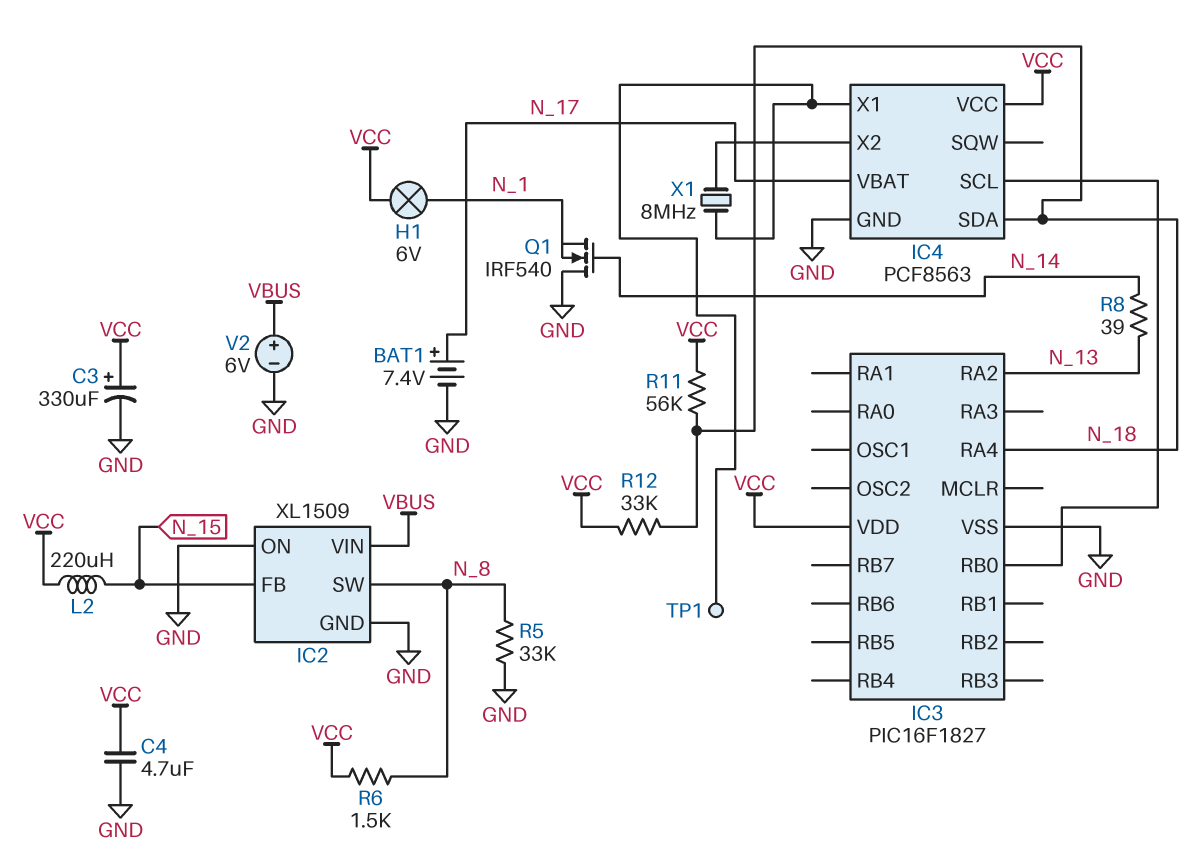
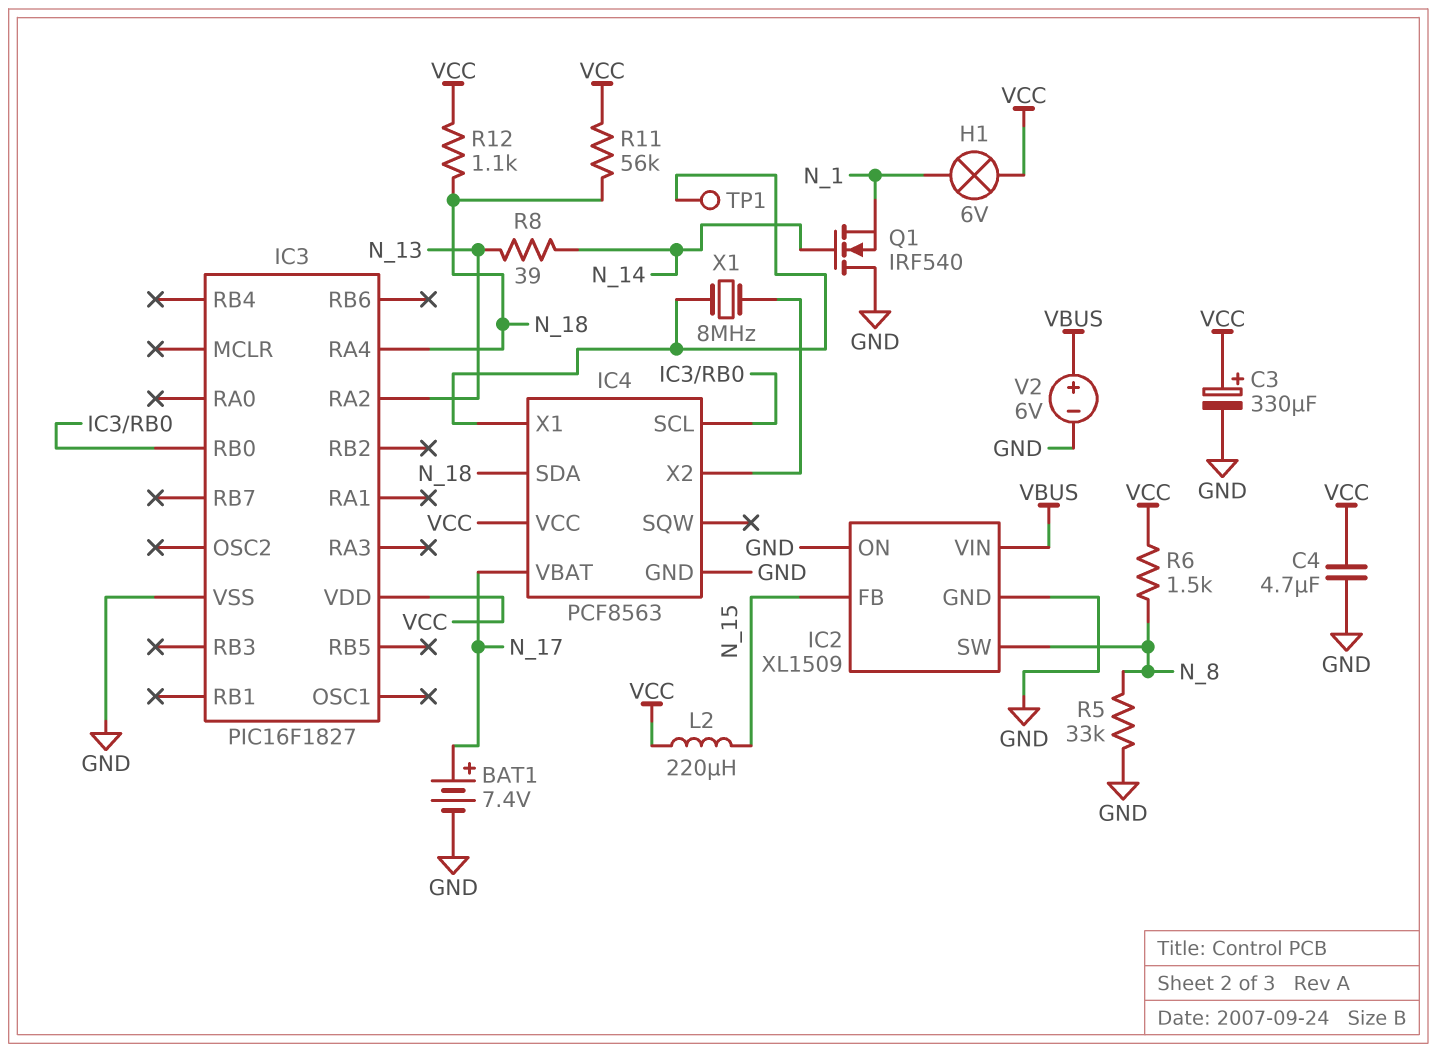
R12: 33k (N_18, VCC) -> 1.1k (N_18, VCC)

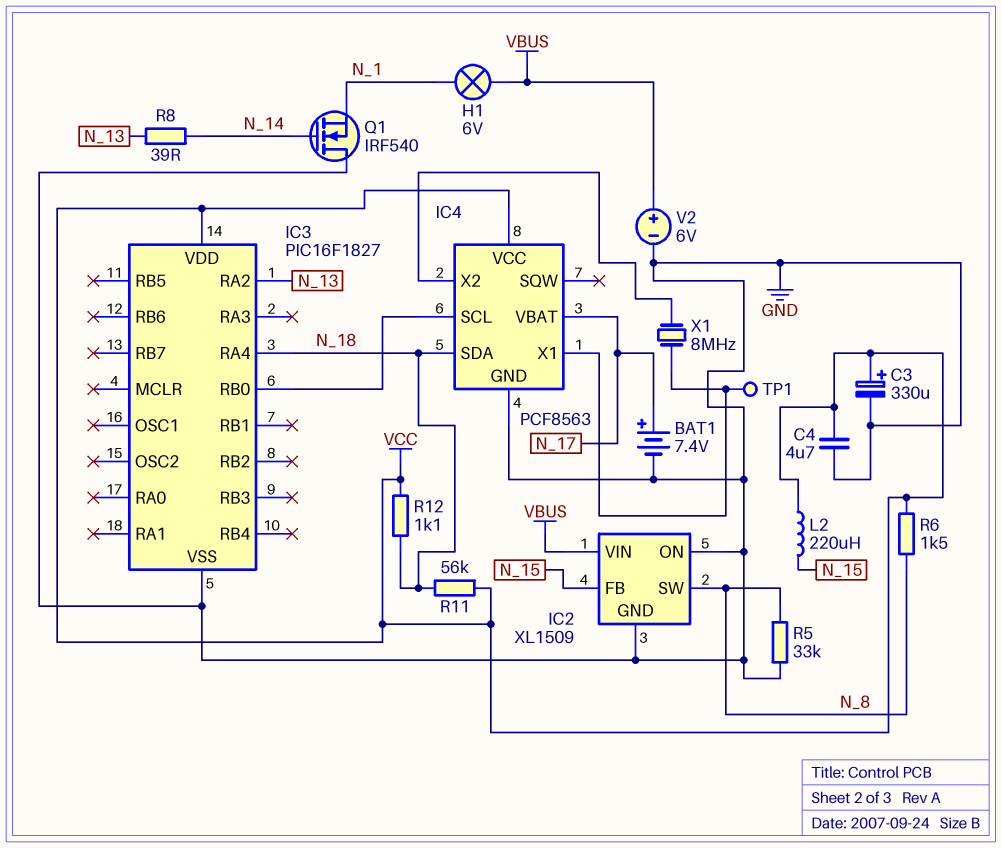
H1: lamp 6V (N_1, VCC) -> lamp 6V (N_1, VBUS)

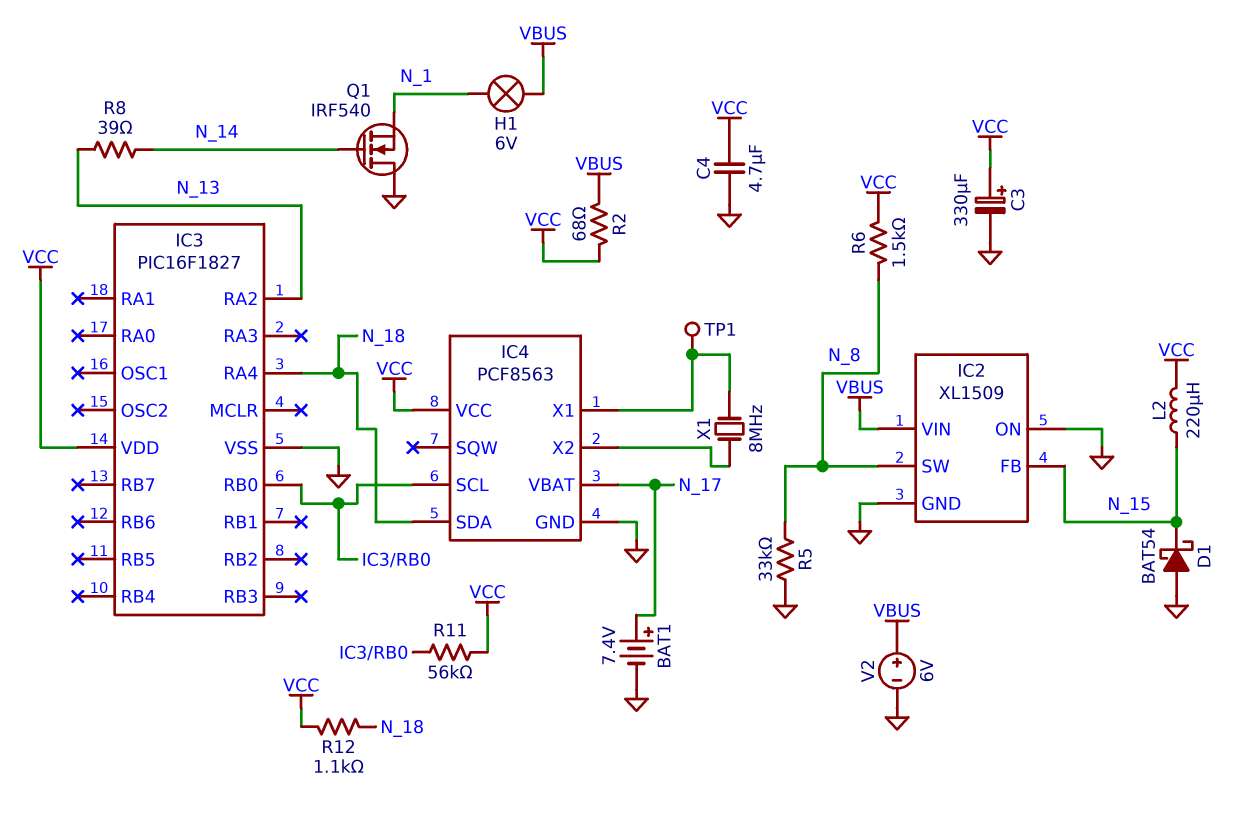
D1: none -> schottky BAT54 (A GND, K N_15)
R2: none -> 68 (VBUS, VCC)
R11: 56k (N_18, VCC) -> 56k (IC3/RB0, VCC)

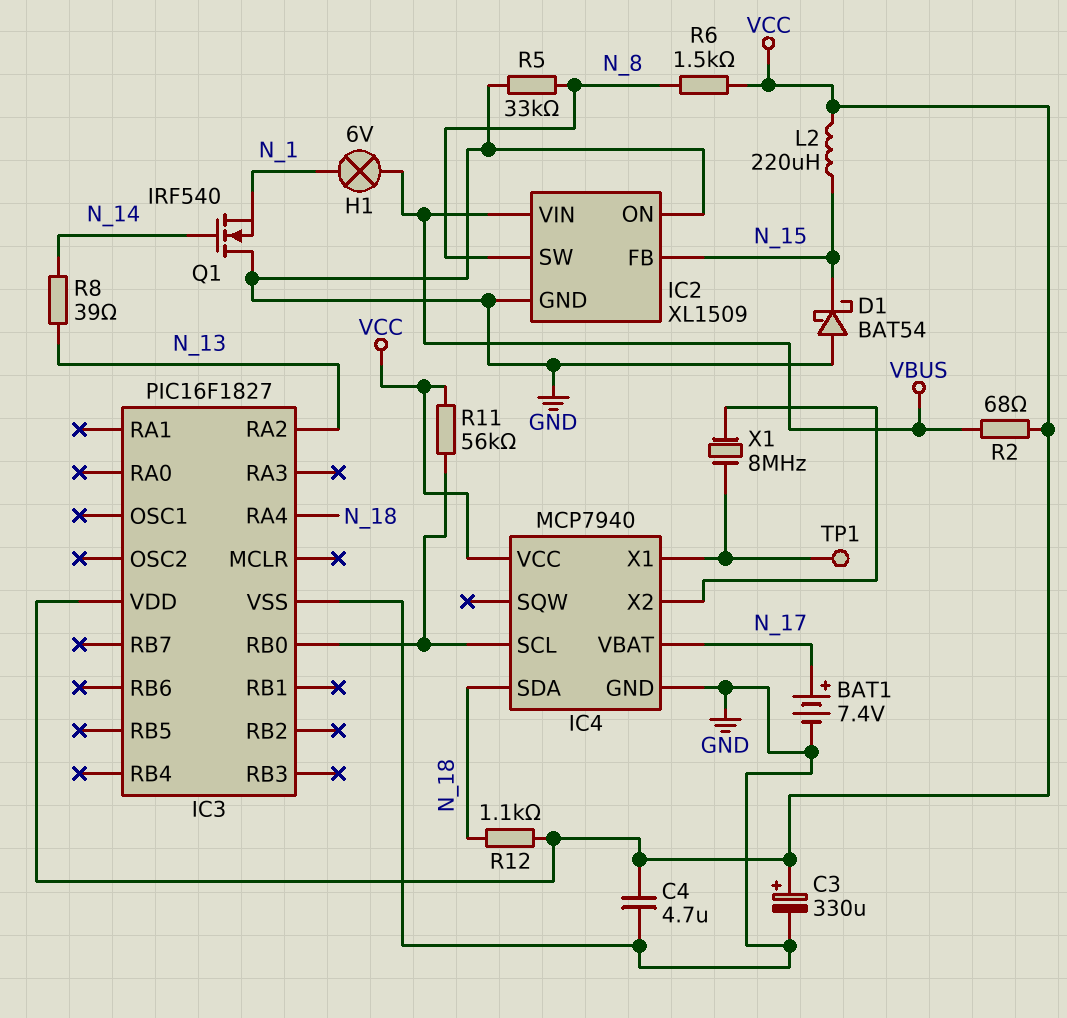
IC4: PCF8563 -> MCP7940
V2: 6V (plus VBUS, minus GND) -> none

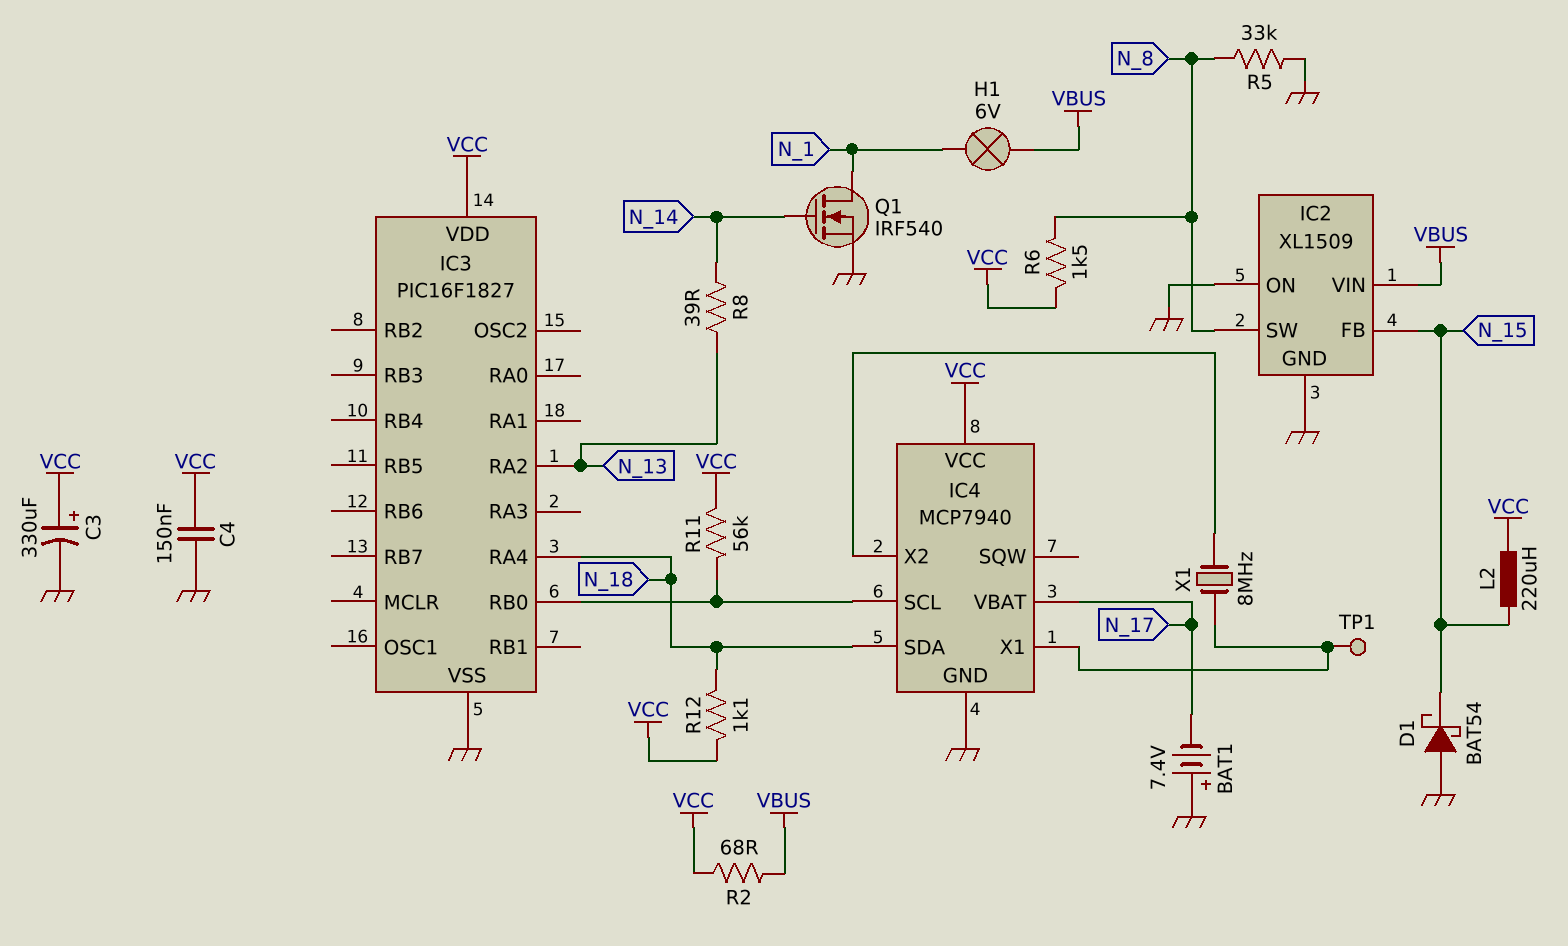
BAT1: 7.4V (plus N_17, minus GND) -> 7.4V (plus GND, minus N_17)
C4: 4.7uF (GND, VCC) -> 150nF (GND, VCC)
Q1: NMOS IRF540 (G N_14, D GND, S N_1) -> NMOS IRF540 (G N_14, D N_1, S GND)

